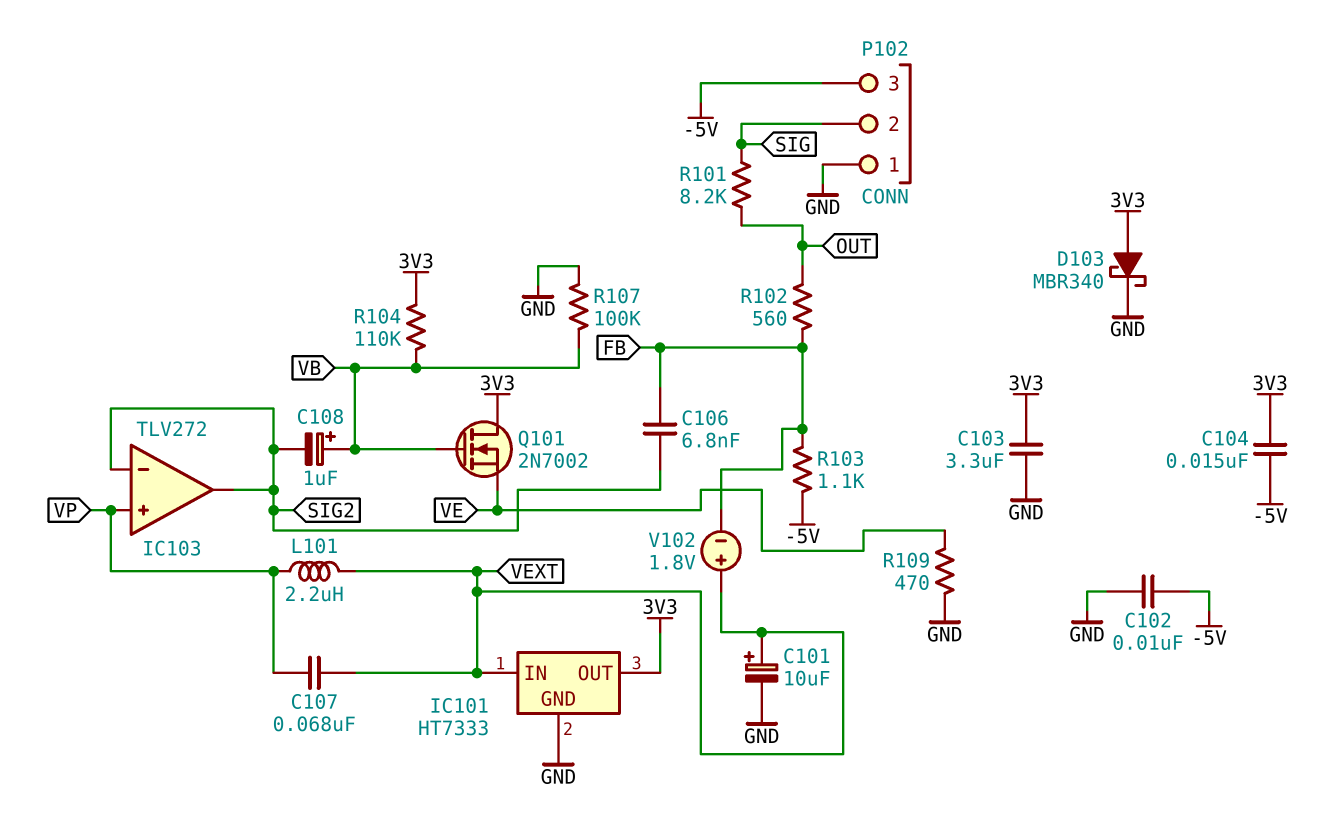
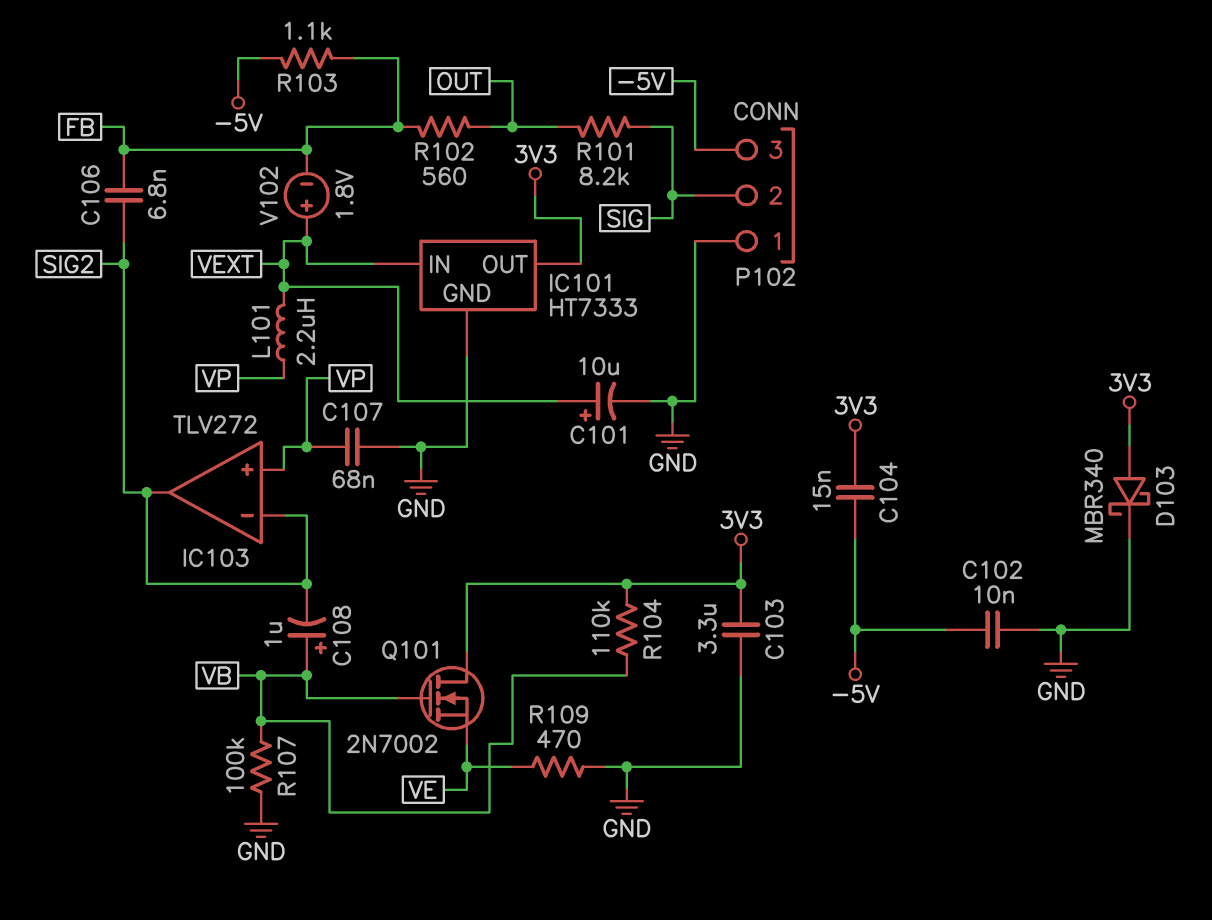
C107: 68nF (VEXT, VP) -> 68nF (GND, VP)

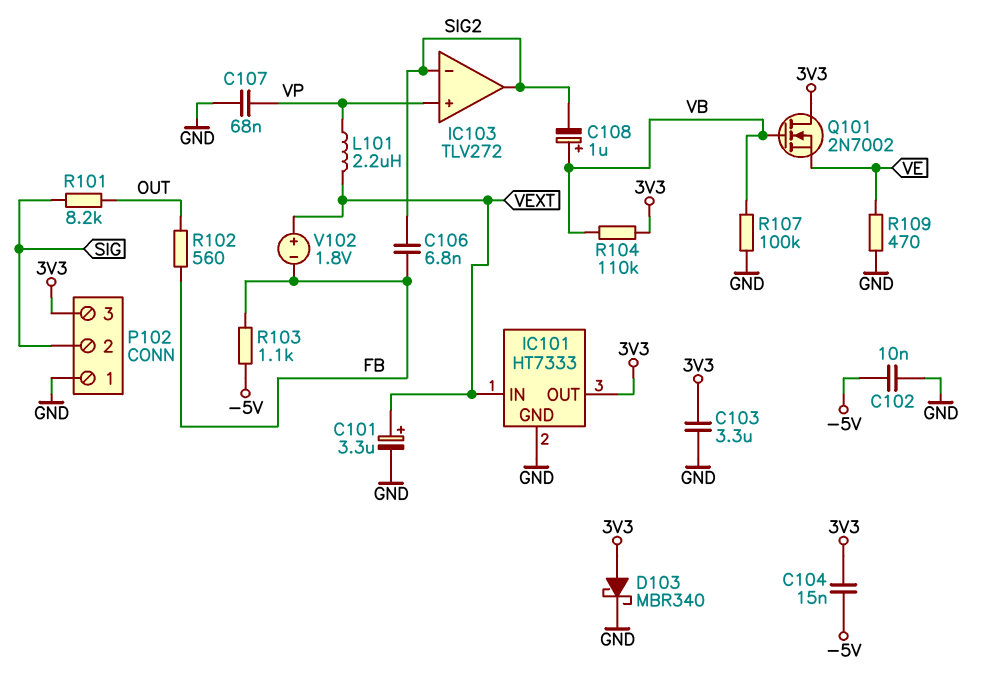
C101: 10uF (plus VEXT, minus GND) -> 3.3uF (plus VEXT, minus GND)
P102 pin 3: -5V -> 3V3

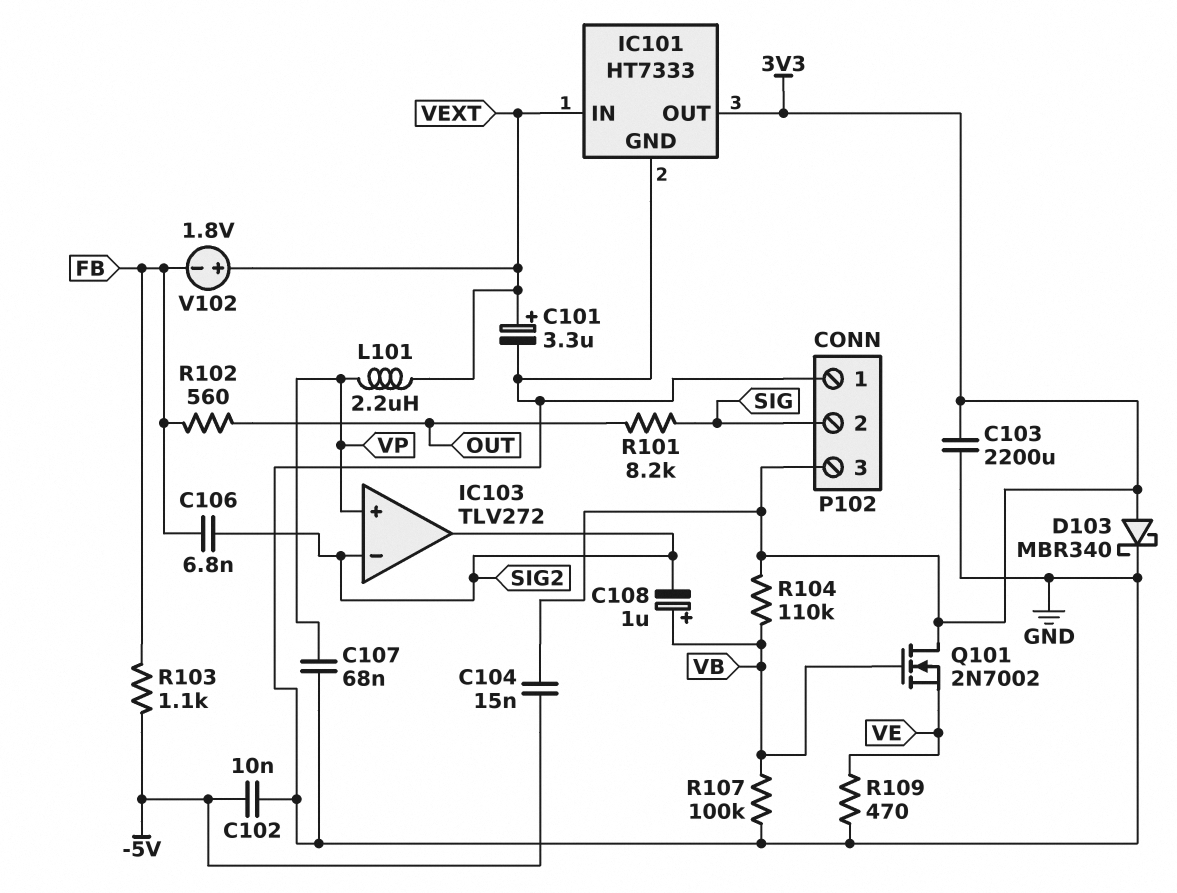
C103: 3.3uF (3V3, GND) -> 2200uF (3V3, GND)

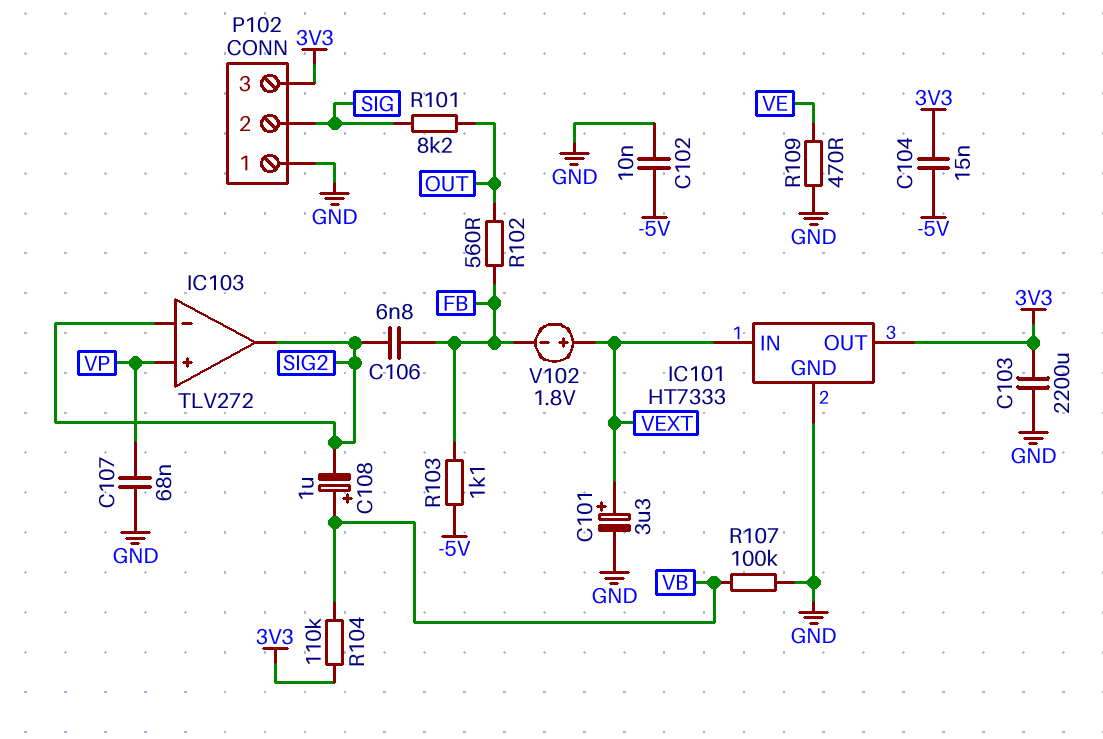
D103: schottky MBR340 (A 3V3, K GND) -> none
L101: 2.2uH (VEXT, VP) -> none
Q101: NMOS 2N7002 (G VB, D 3V3, S VE) -> none

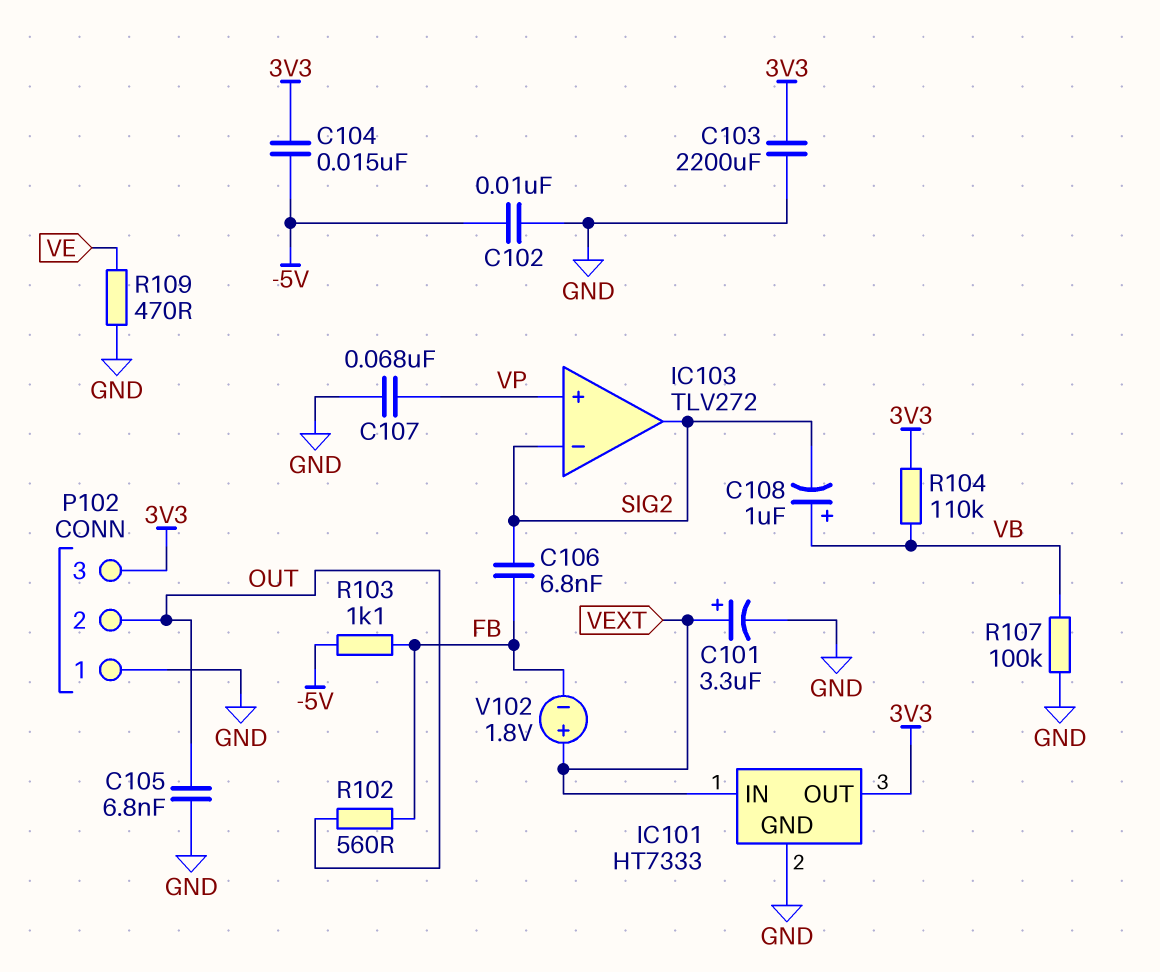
C105: none -> 6.8nF (GND, OUT)
P102 pin 2: SIG -> OUT
R101: 8.2k (OUT, SIG) -> none

